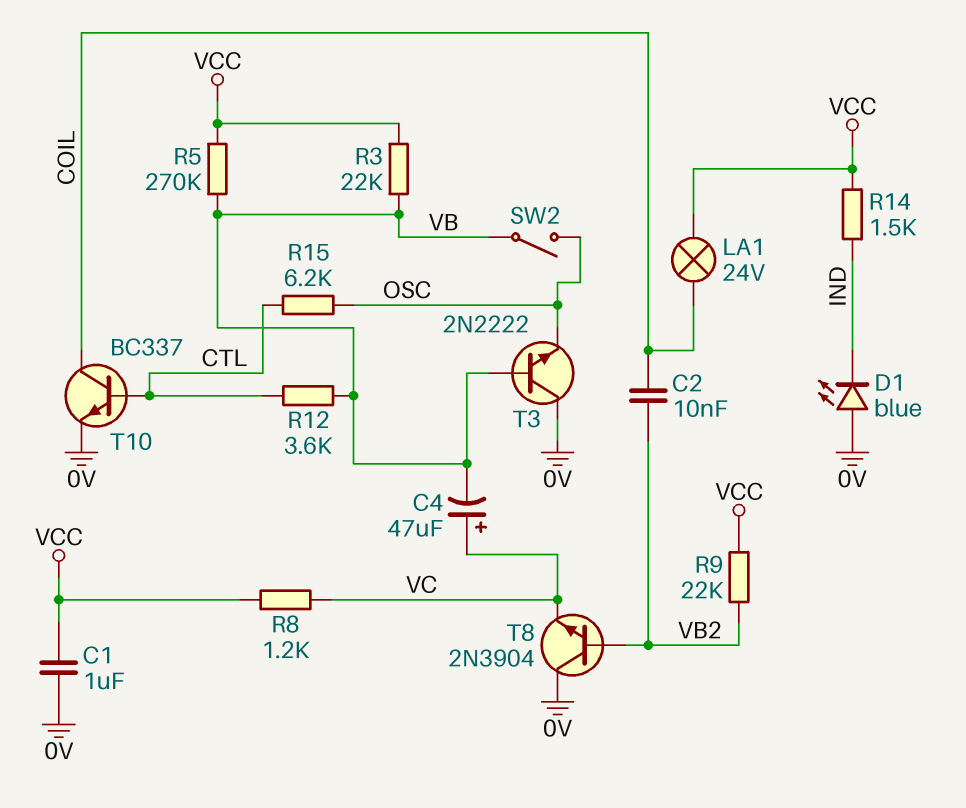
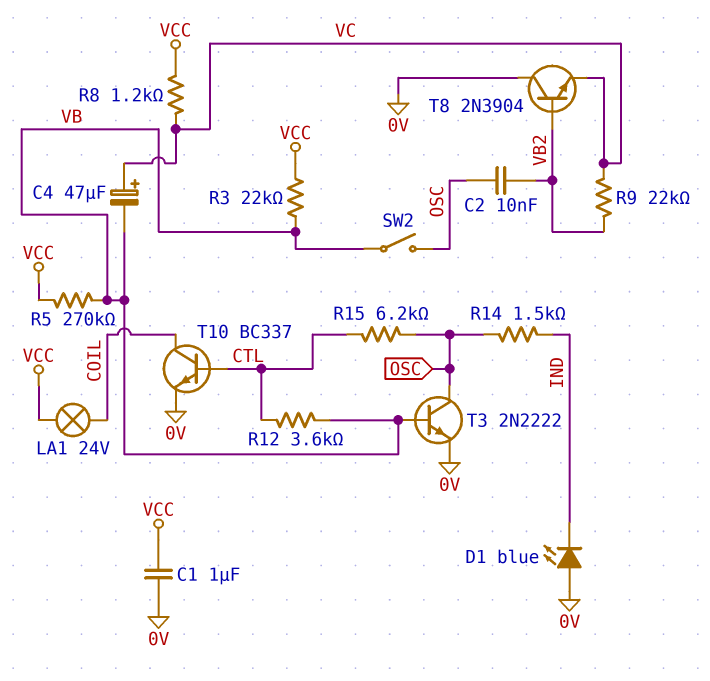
C2: 10nF (COIL, VB2) -> 10nF (OSC, VB2)
R9: 22k (VB2, VCC) -> 22k (VB2, VC)
R14: 1.5k (IND, VCC) -> 1.5k (IND, OSC)
T3: NPN 2N2222 (B VB, C 0V, E OSC) -> NPN 2N2222 (B VB, C OSC, E 0V)

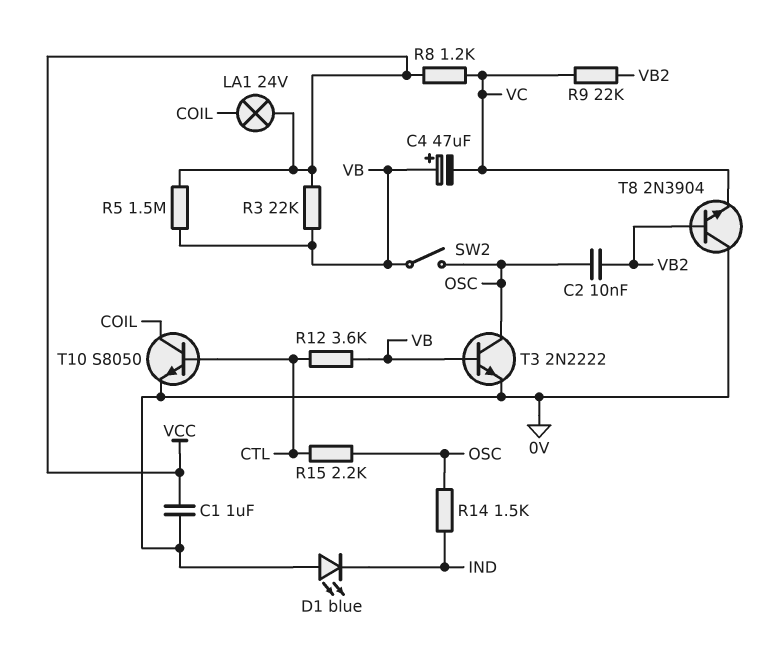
C4: 47uF (plus VC, minus VB) -> 47uF (plus VB, minus VC)
R5: 270k (VB, VCC) -> 1.5M (VB, VCC)
R15: 6.2k (CTL, OSC) -> 2.2k (CTL, OSC)
T10: NPN BC337 (B CTL, C COIL, E 0V) -> NPN S8050 (B CTL, C COIL, E 0V)

